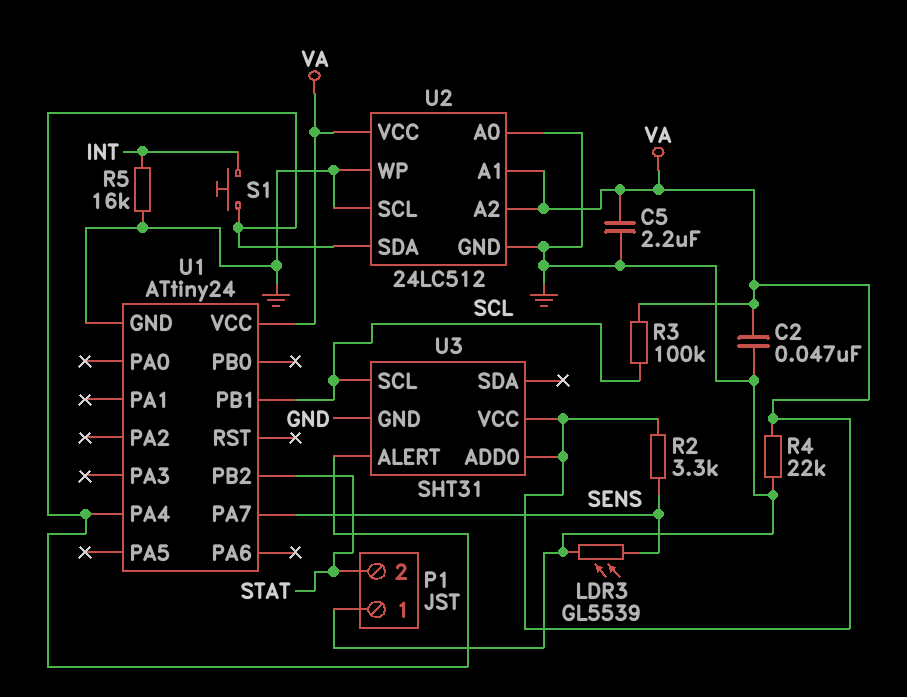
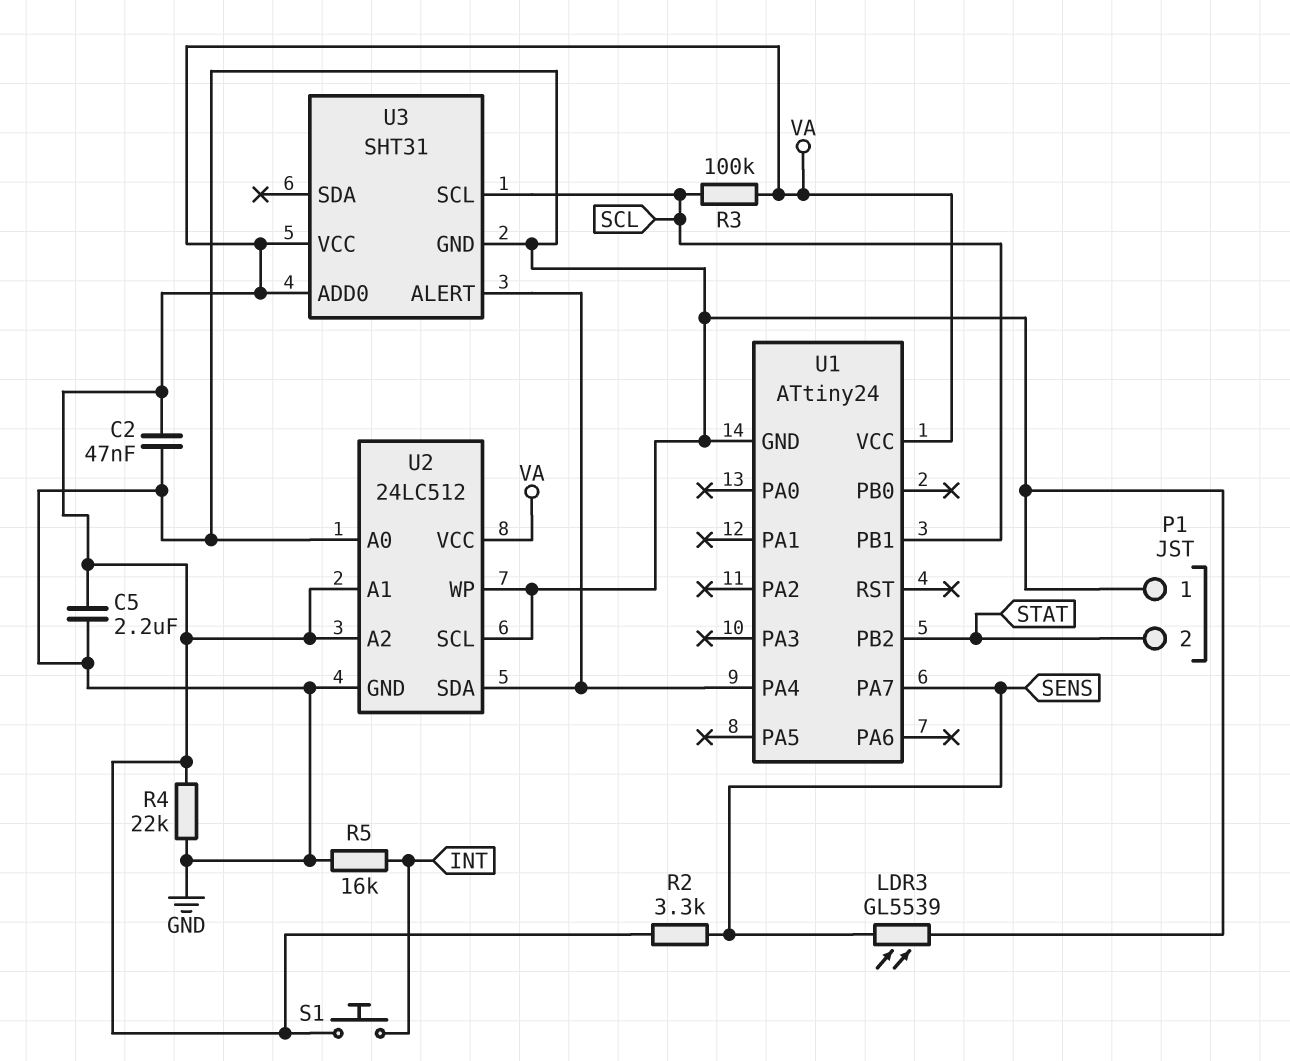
S1: button (INT, U1/PA4) -> button (INT, VA)

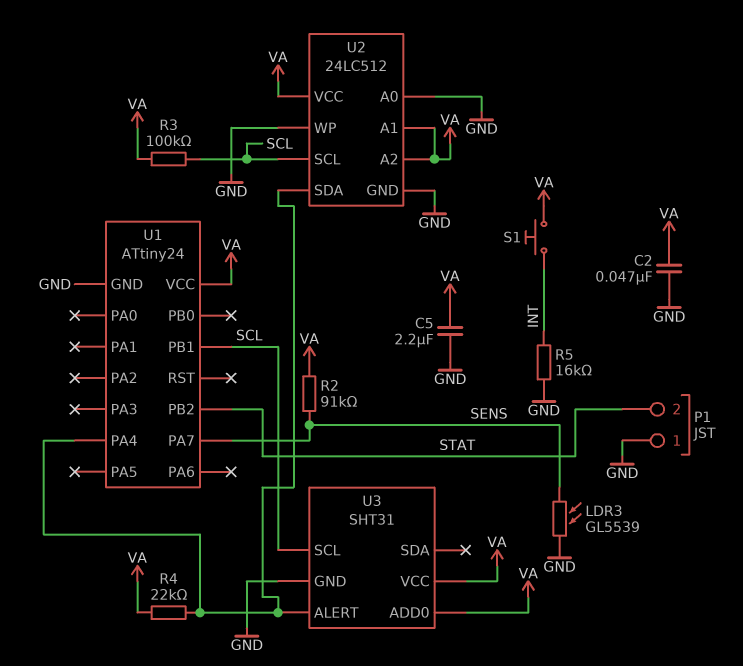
R2: 3.3k (SENS, VA) -> 91k (SENS, VA)
R4: 22k (GND, VA) -> 22k (U1/PA4, VA)
U2 pin SCL: GND -> SCL

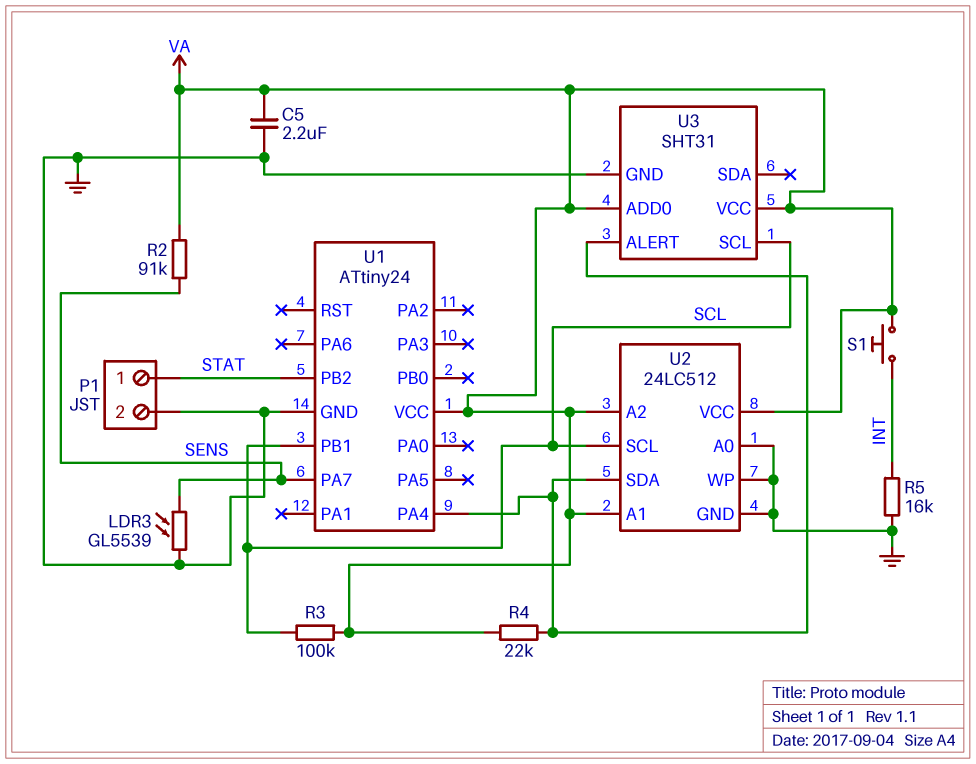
C2: 47nF (GND, VA) -> none
P1 pin 1: GND -> STAT
P1 pin 2: STAT -> GND

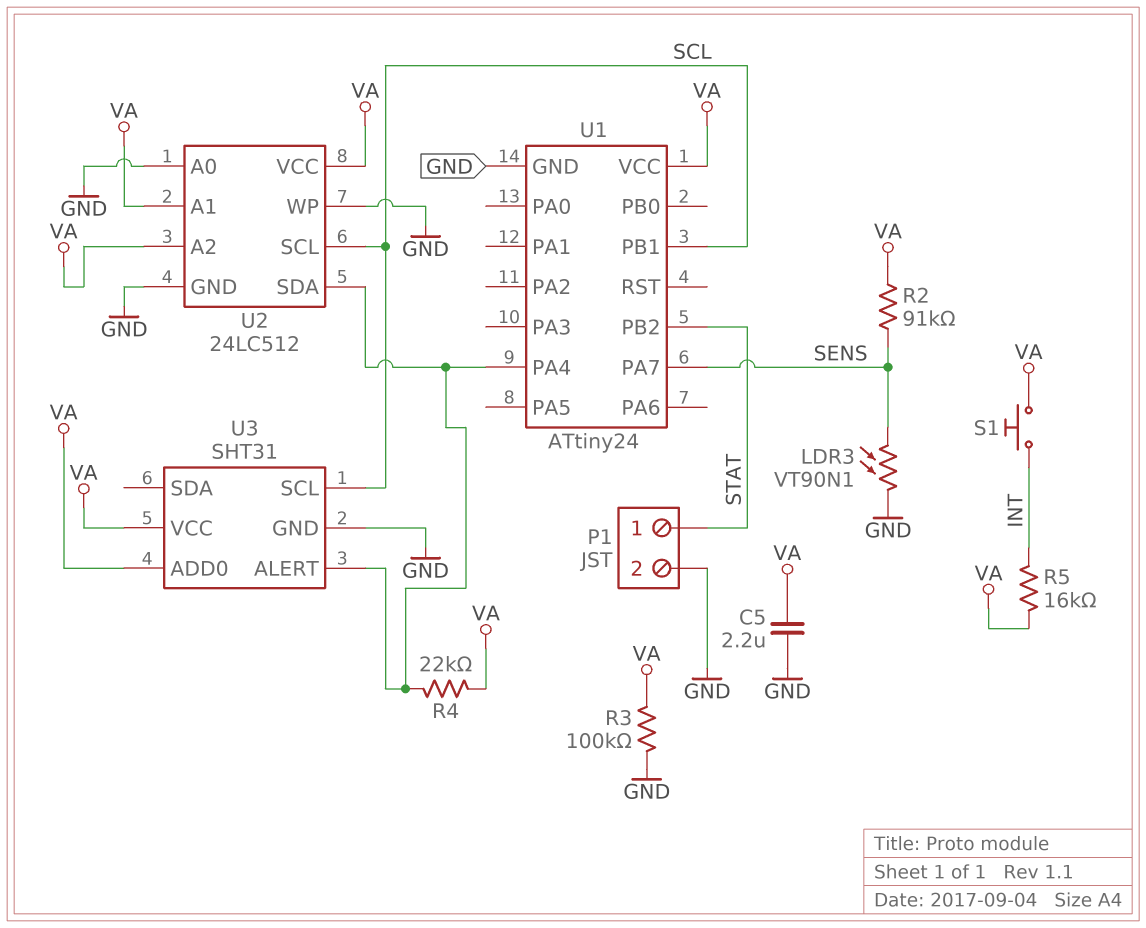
LDR3: GL5539 (GND, SENS) -> VT90N1 (GND, SENS)
R3: 100k (SCL, VA) -> 100k (GND, VA)
R5: 16k (GND, INT) -> 16k (INT, VA)

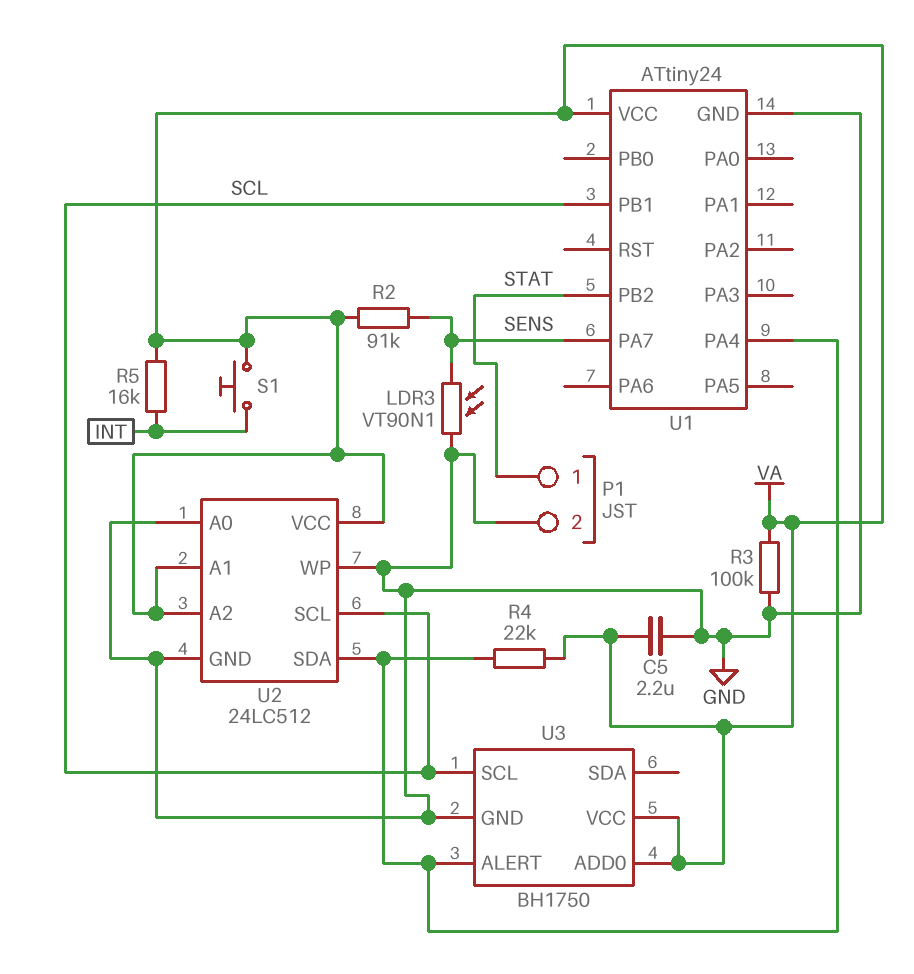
U3: SHT31 -> BH1750

